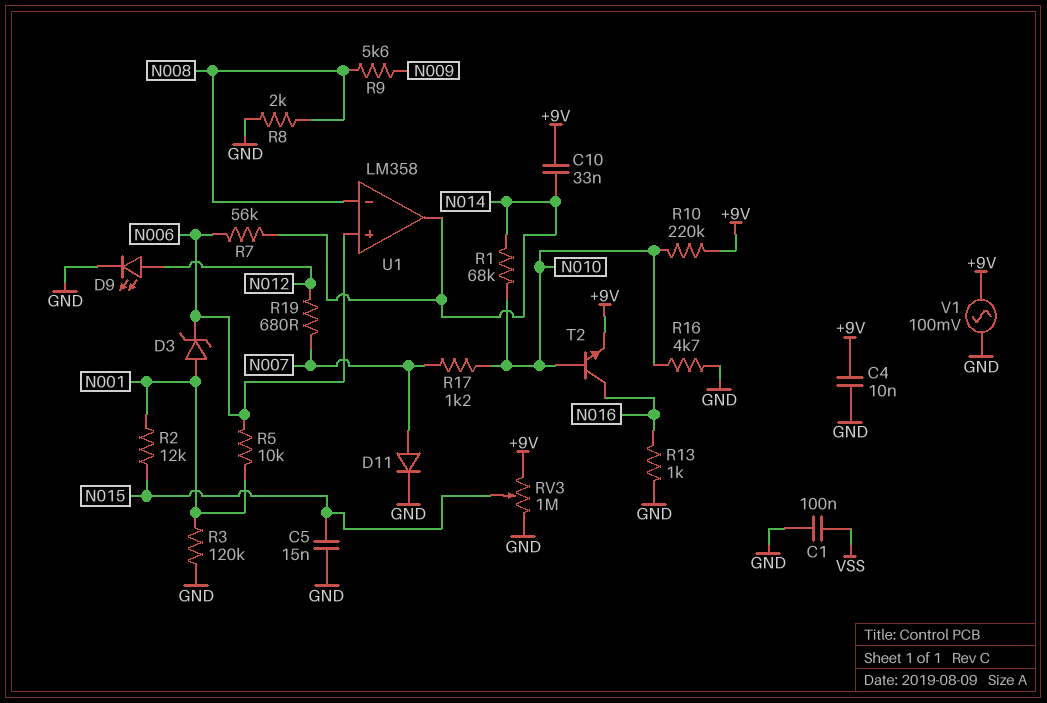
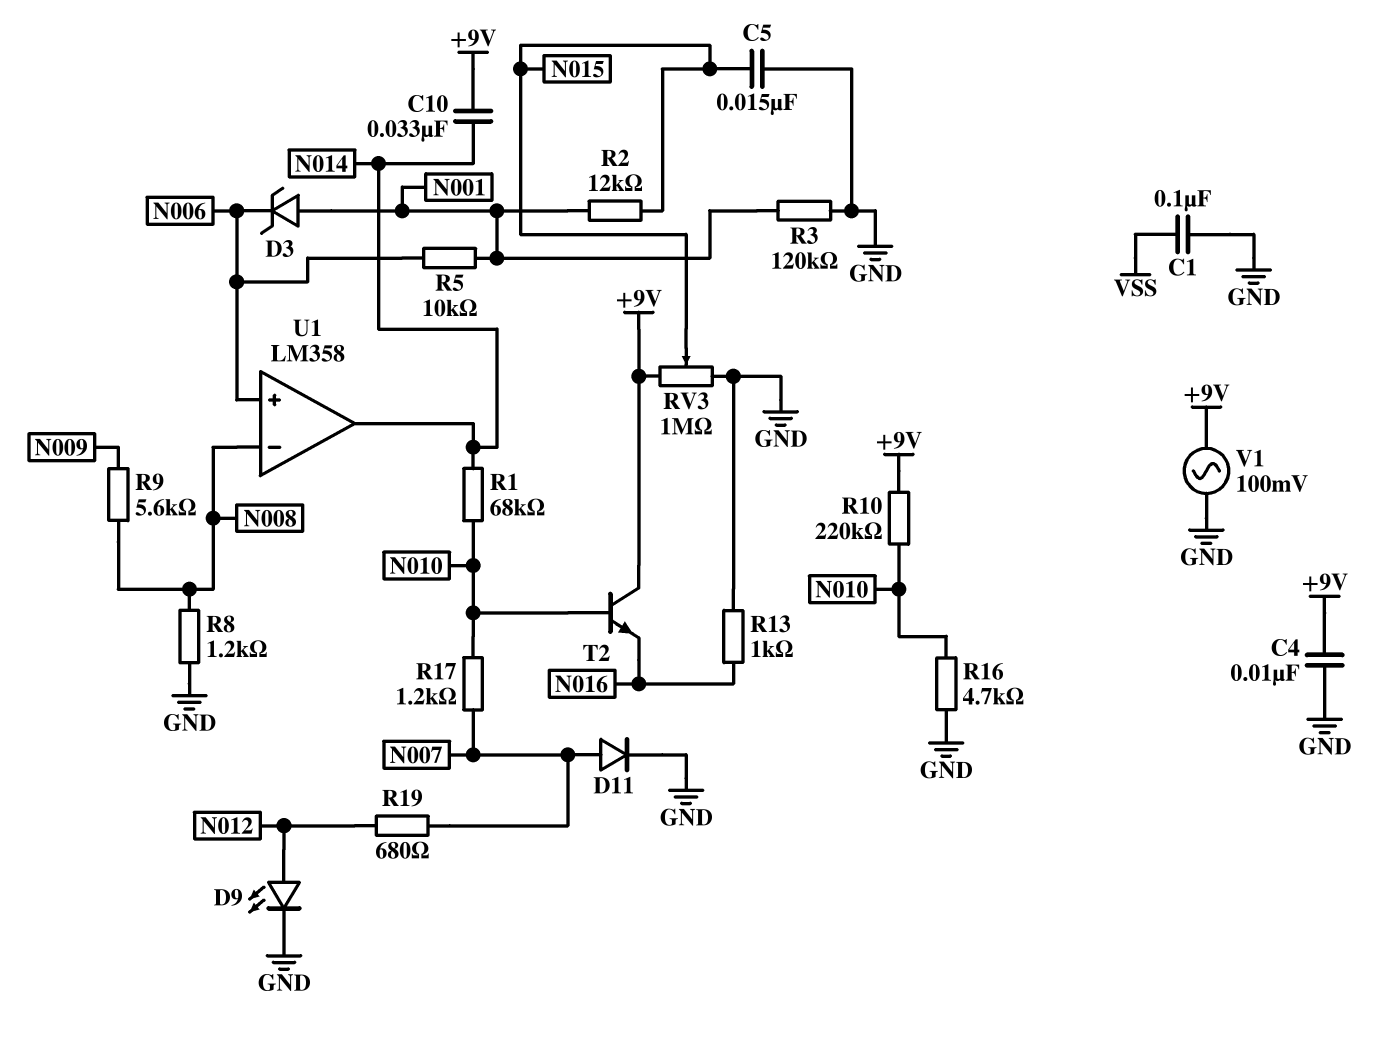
R7: 56k (N006, N014) -> none
R8: 2k (GND, N008) -> 1.2k (GND, N008)
T2: NPN (B N010, C N016, E +9V) -> NPN (B N010, C +9V, E N016)

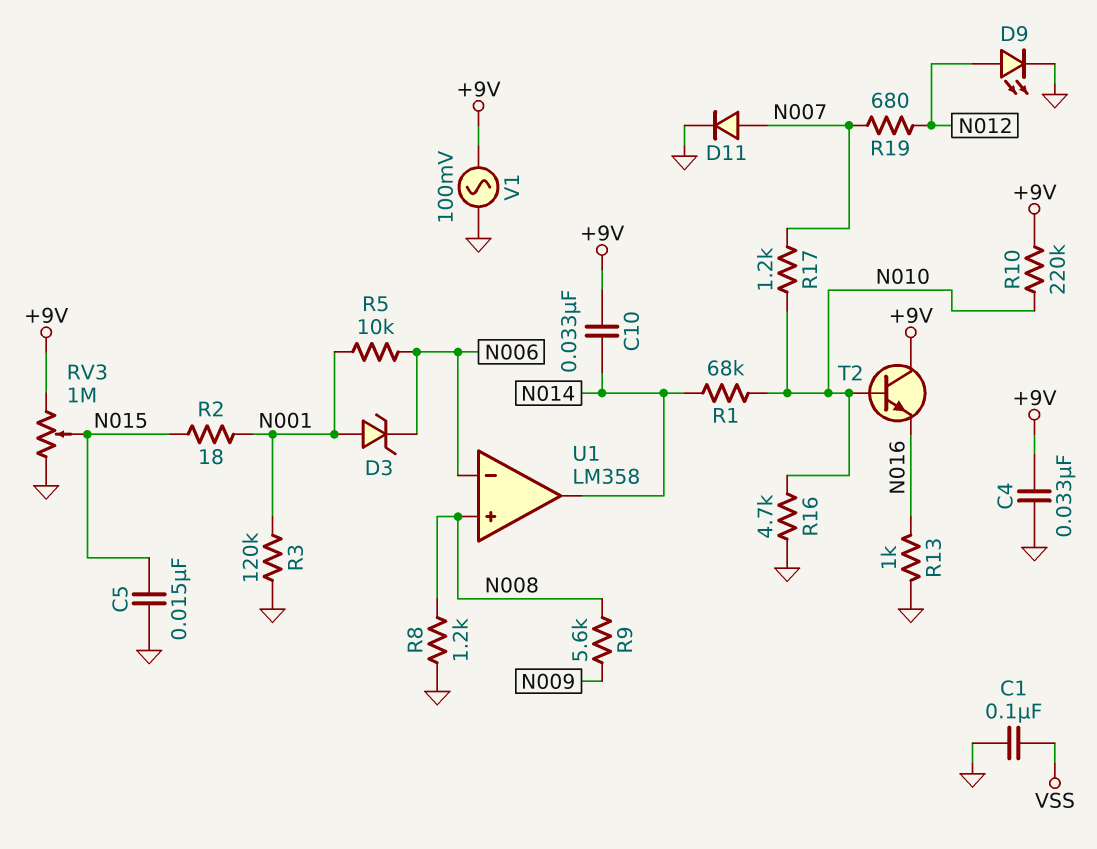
C4: 10nF (+9V, GND) -> 33nF (+9V, GND)
R2: 12k (N001, N015) -> 18 (N001, N015)
U1 pin in+: N006 -> N008
U1 pin in-: N008 -> N006

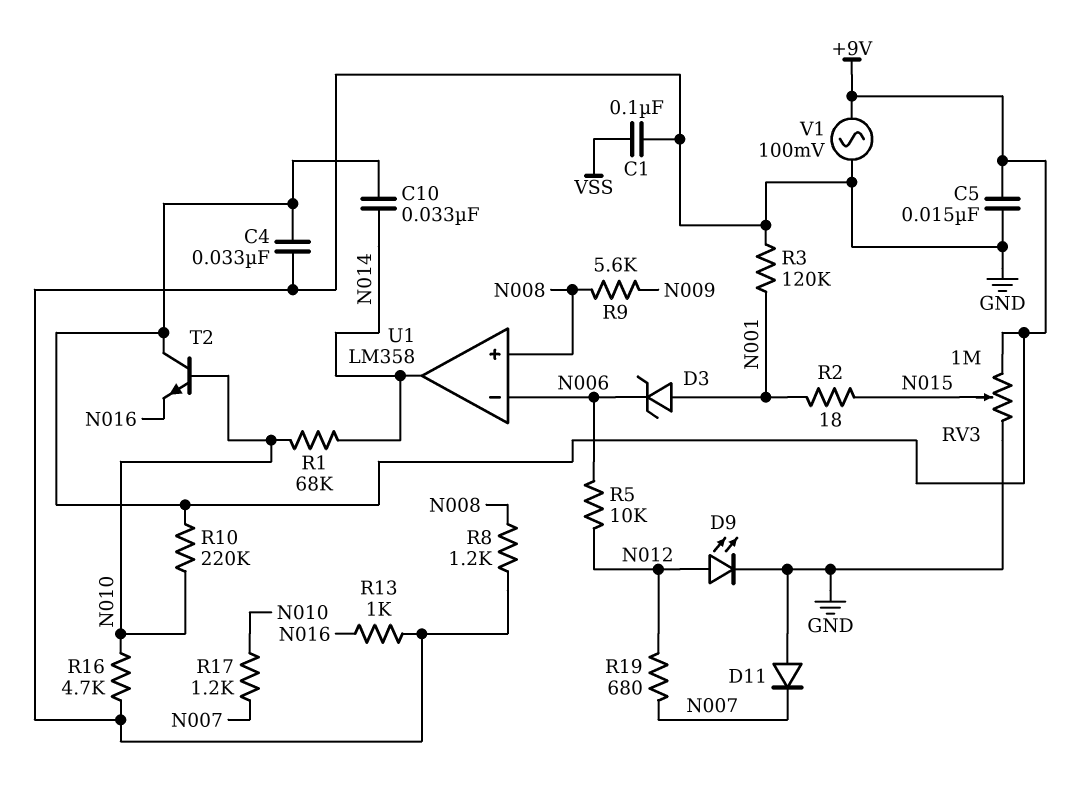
C5: 15nF (GND, N015) -> 15nF (+9V, GND)
D11: diode (A N007, K GND) -> diode (A GND, K N007)
R5: 10k (N001, N006) -> 10k (N006, N012)

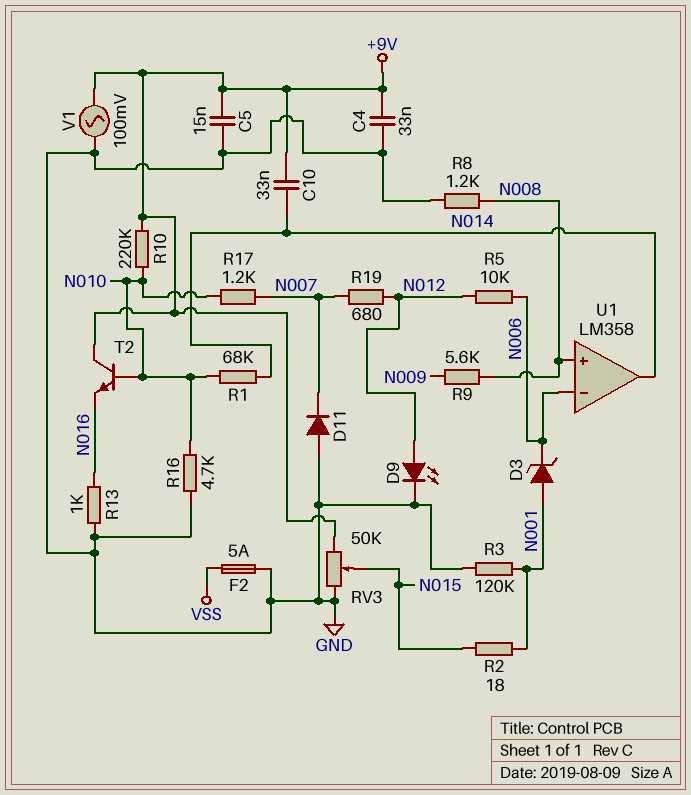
C1: 100nF (GND, VSS) -> none
F2: none -> 5A (GND, VSS)
RV3: 1M (+9V, GND, wiper N015) -> 50k (+9V, GND, wiper N015)

